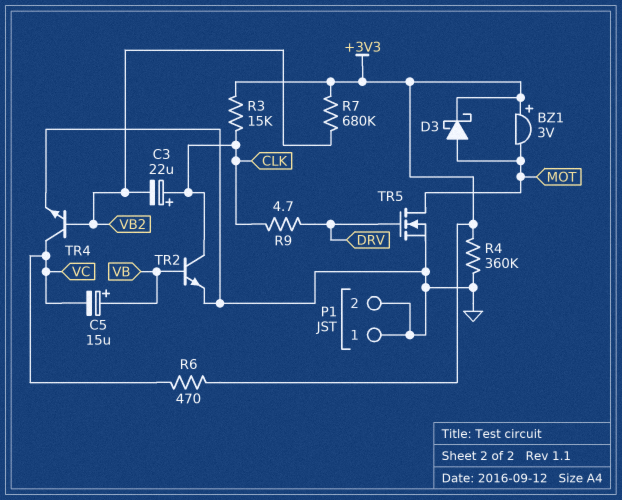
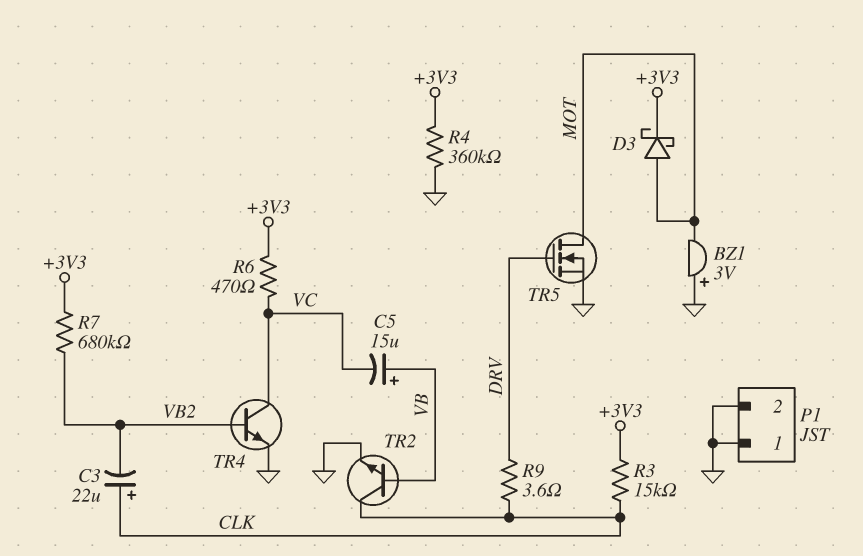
BZ1: buzzer 3V (plus +3V3, minus MOT) -> buzzer 3V (plus GND, minus MOT)
R9: 4.7 (CLK, DRV) -> 3.6 (CLK, DRV)

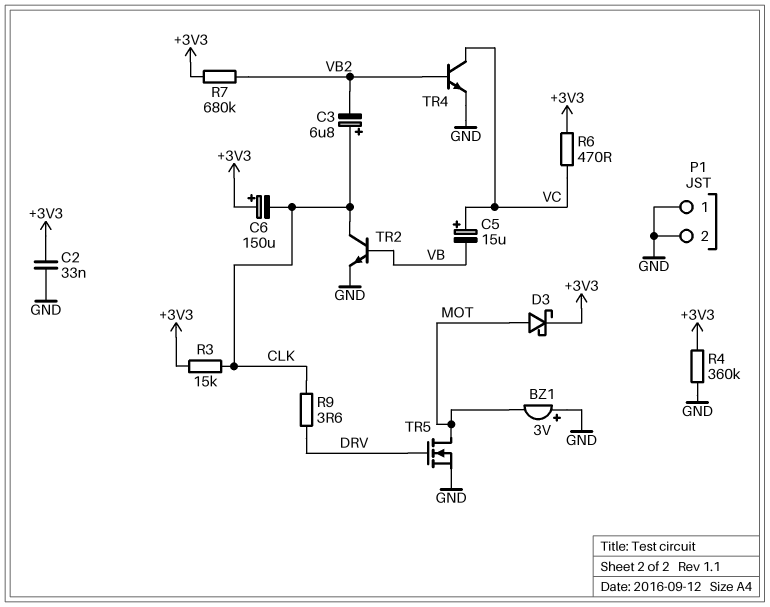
C2: none -> 33nF (+3V3, GND)
C3: 22uF (plus CLK, minus VB2) -> 6.8uF (plus CLK, minus VB2)
C5: 15uF (plus VB, minus VC) -> 15uF (plus VC, minus VB)
C6: none -> 150uF (plus +3V3, minus CLK)

